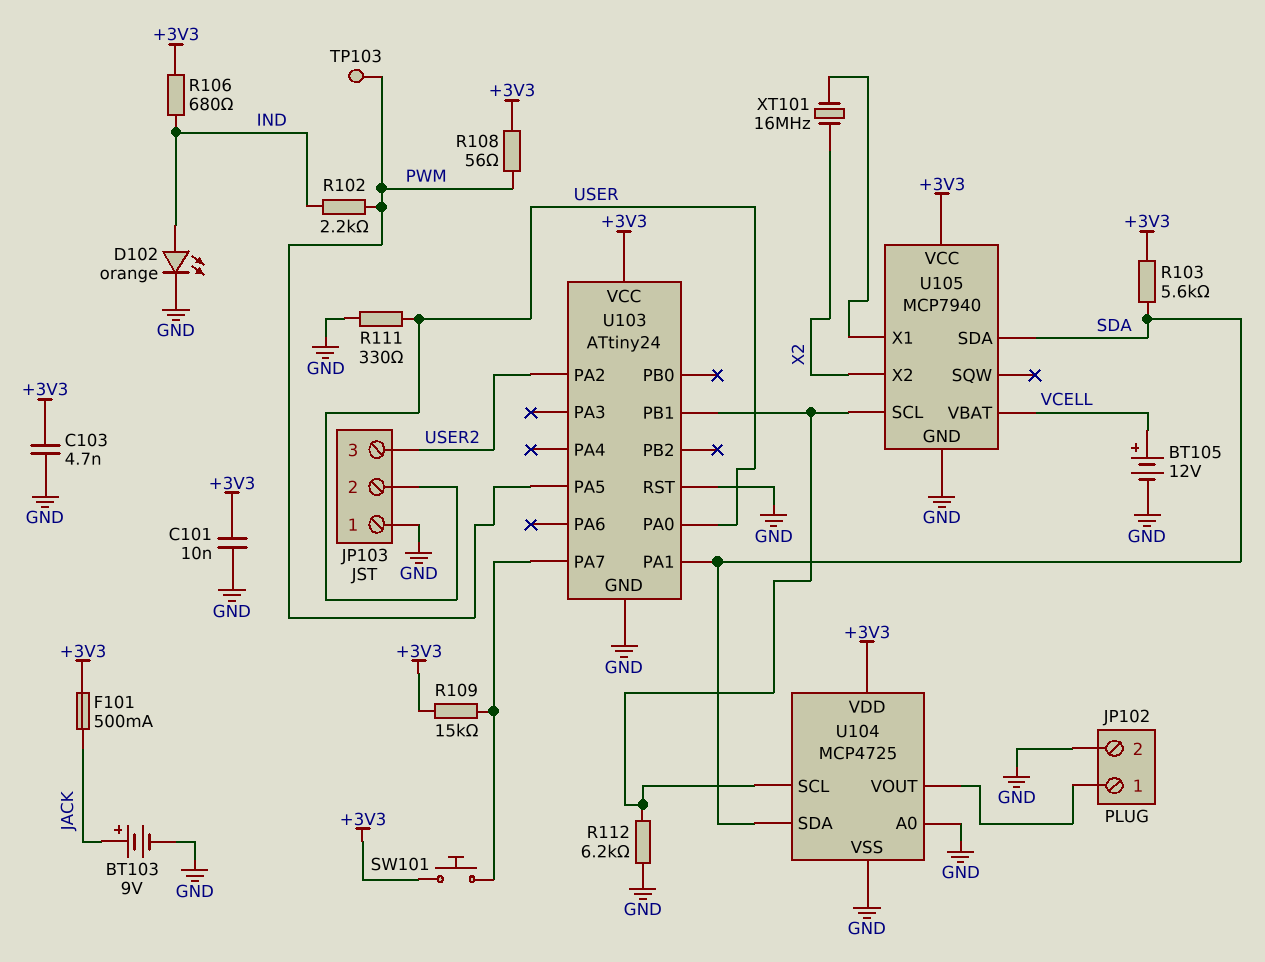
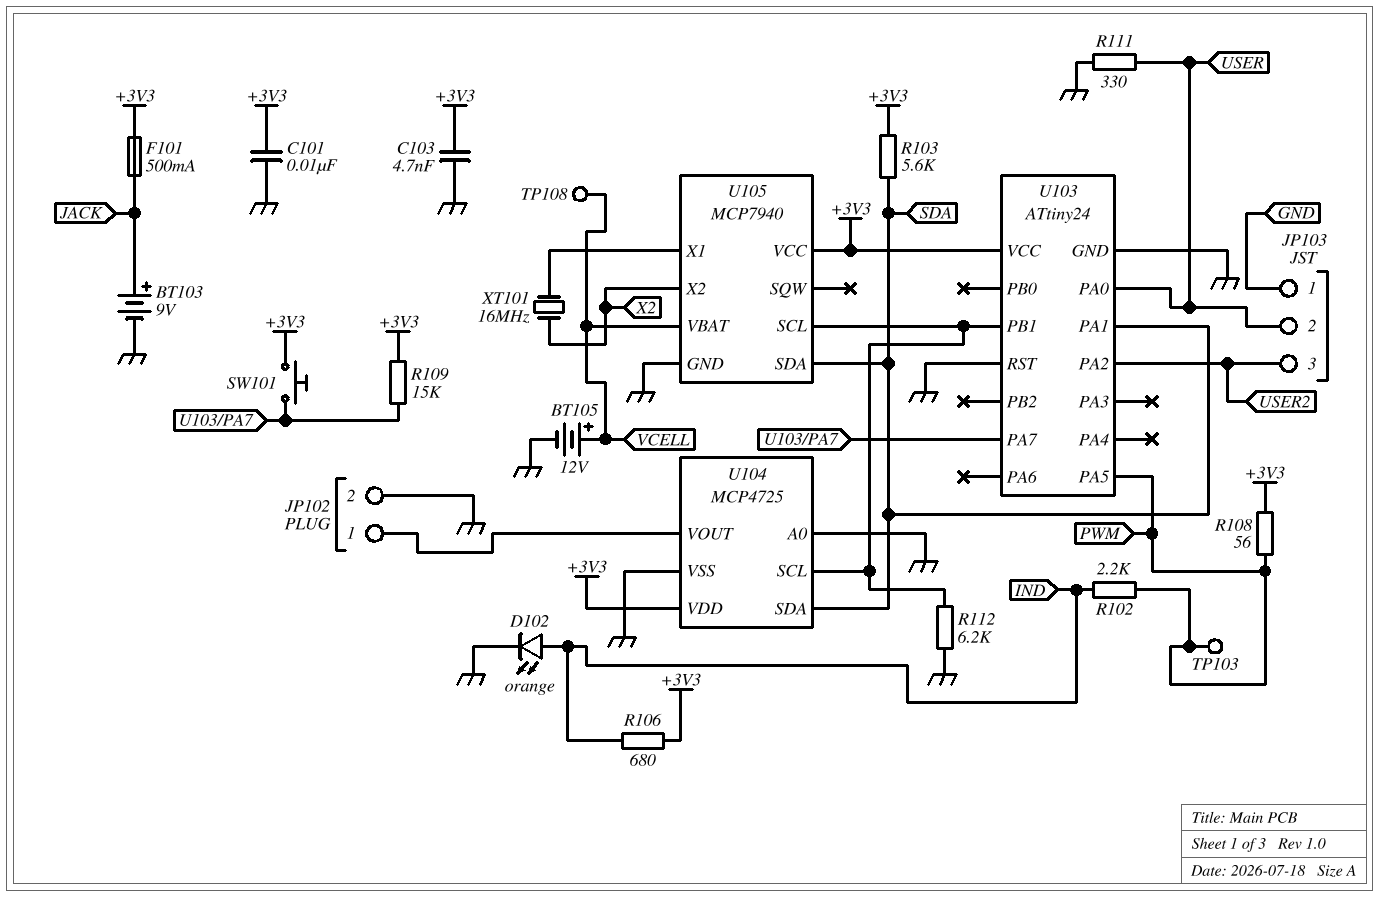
TP108: none -> test point (VCELL)

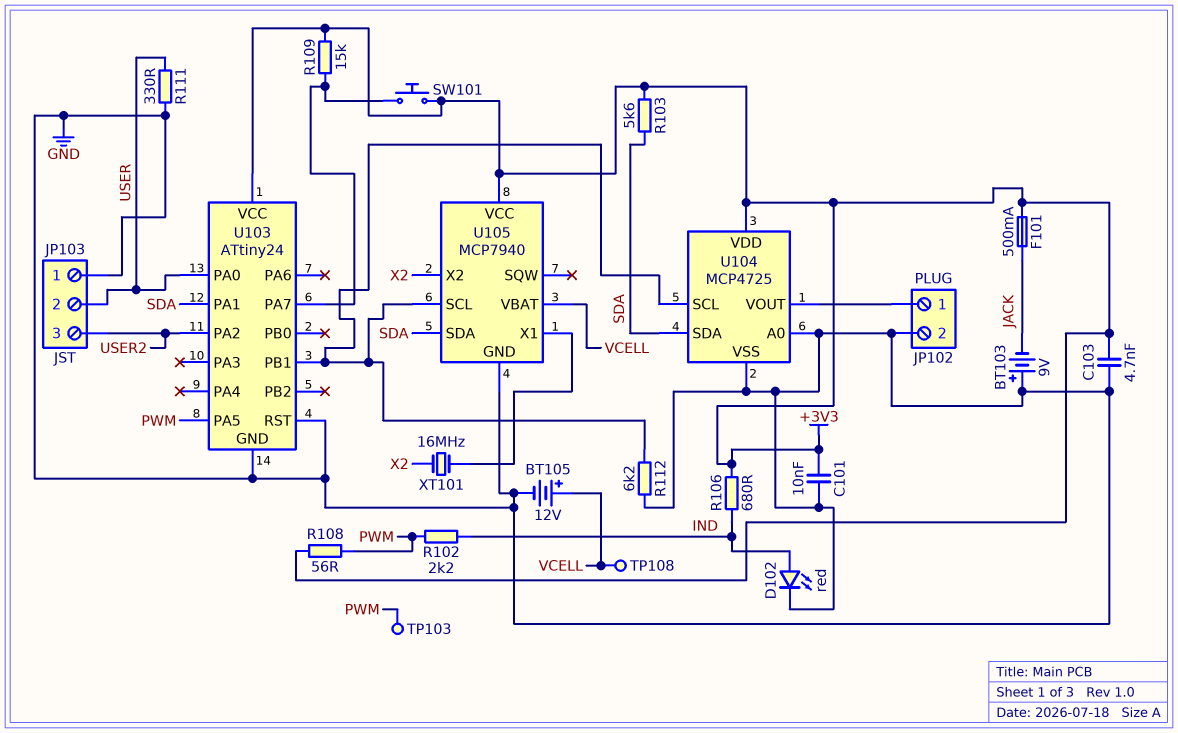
BT103: 9V (plus JACK, minus GND) -> 9V (plus GND, minus JACK)
D102: LED orange (A IND, K GND) -> LED red (A IND, K GND)

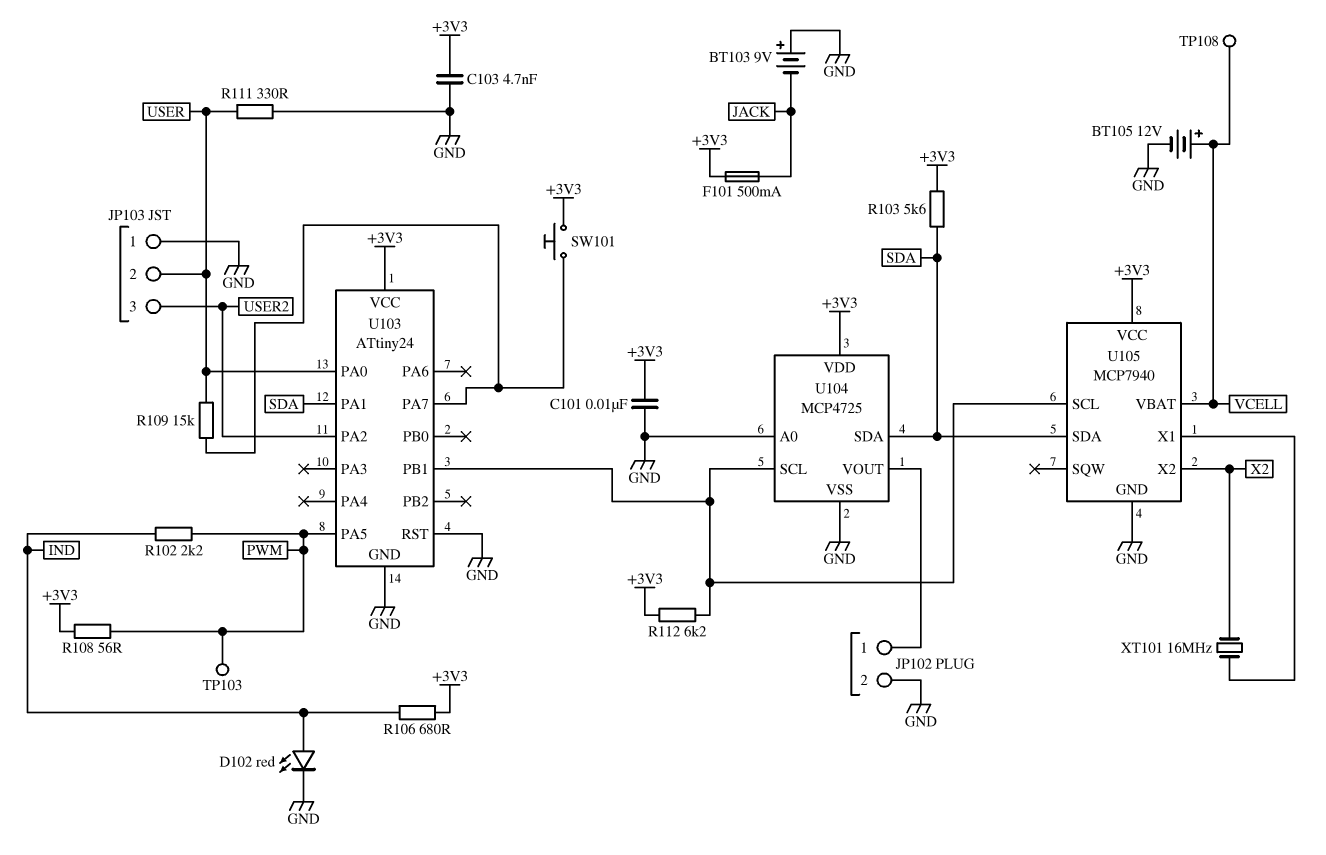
R109: 15k (+3V3, U103/PA7) -> 15k (U103/PA7, USER)
R112: 6.2k (GND, U103/PB1) -> 6.2k (+3V3, U103/PB1)

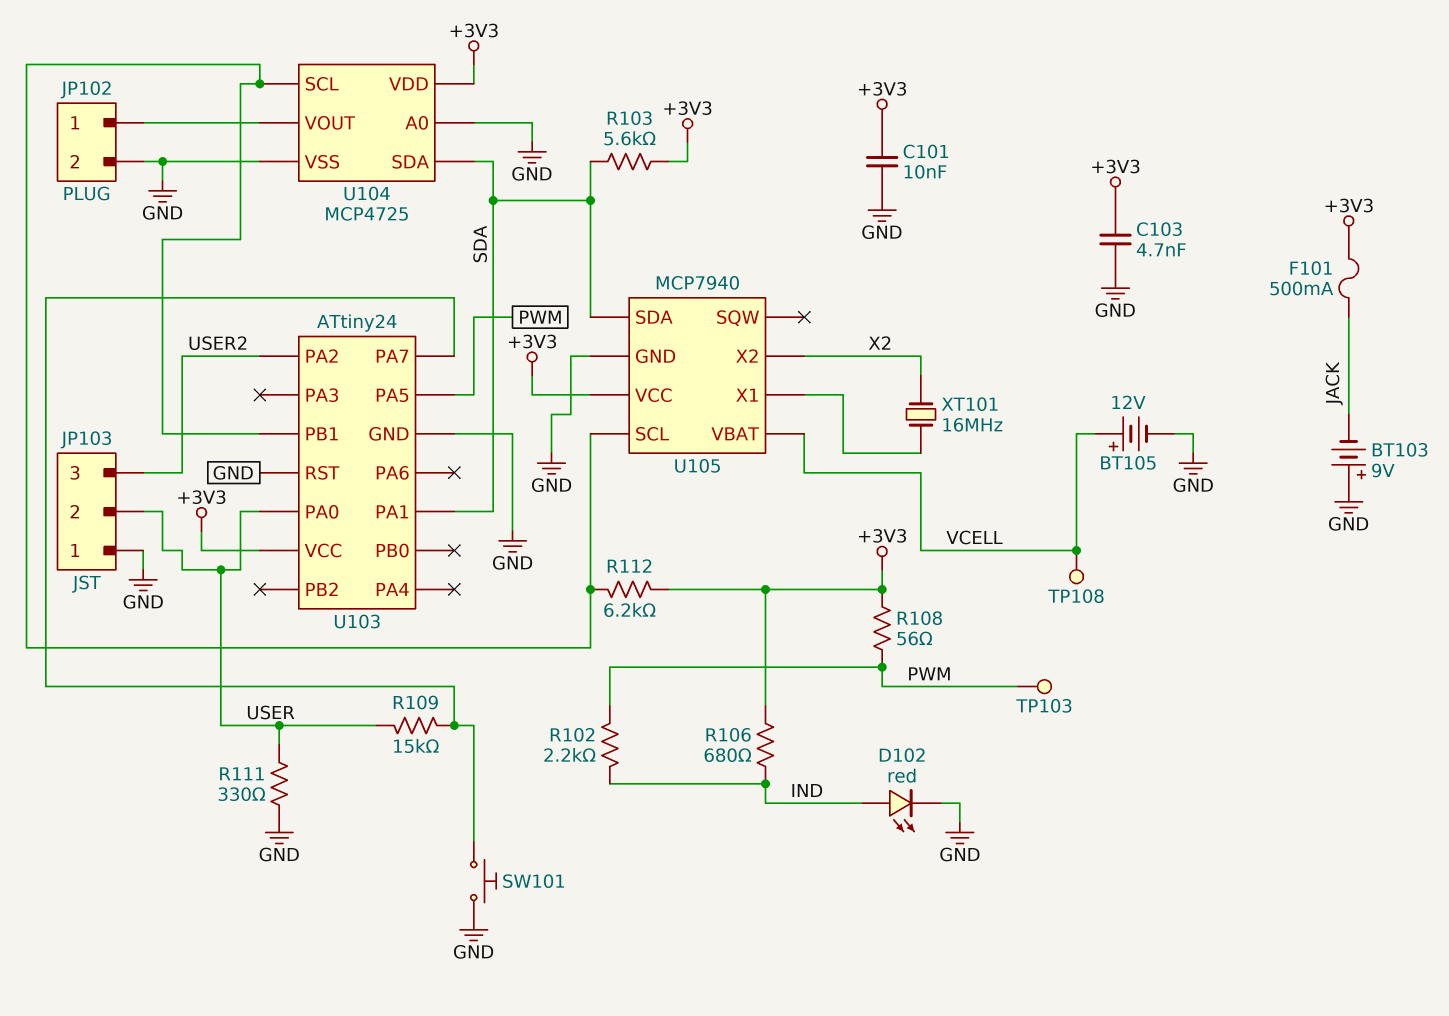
SW101: button (+3V3, U103/PA7) -> button (GND, U103/PA7)

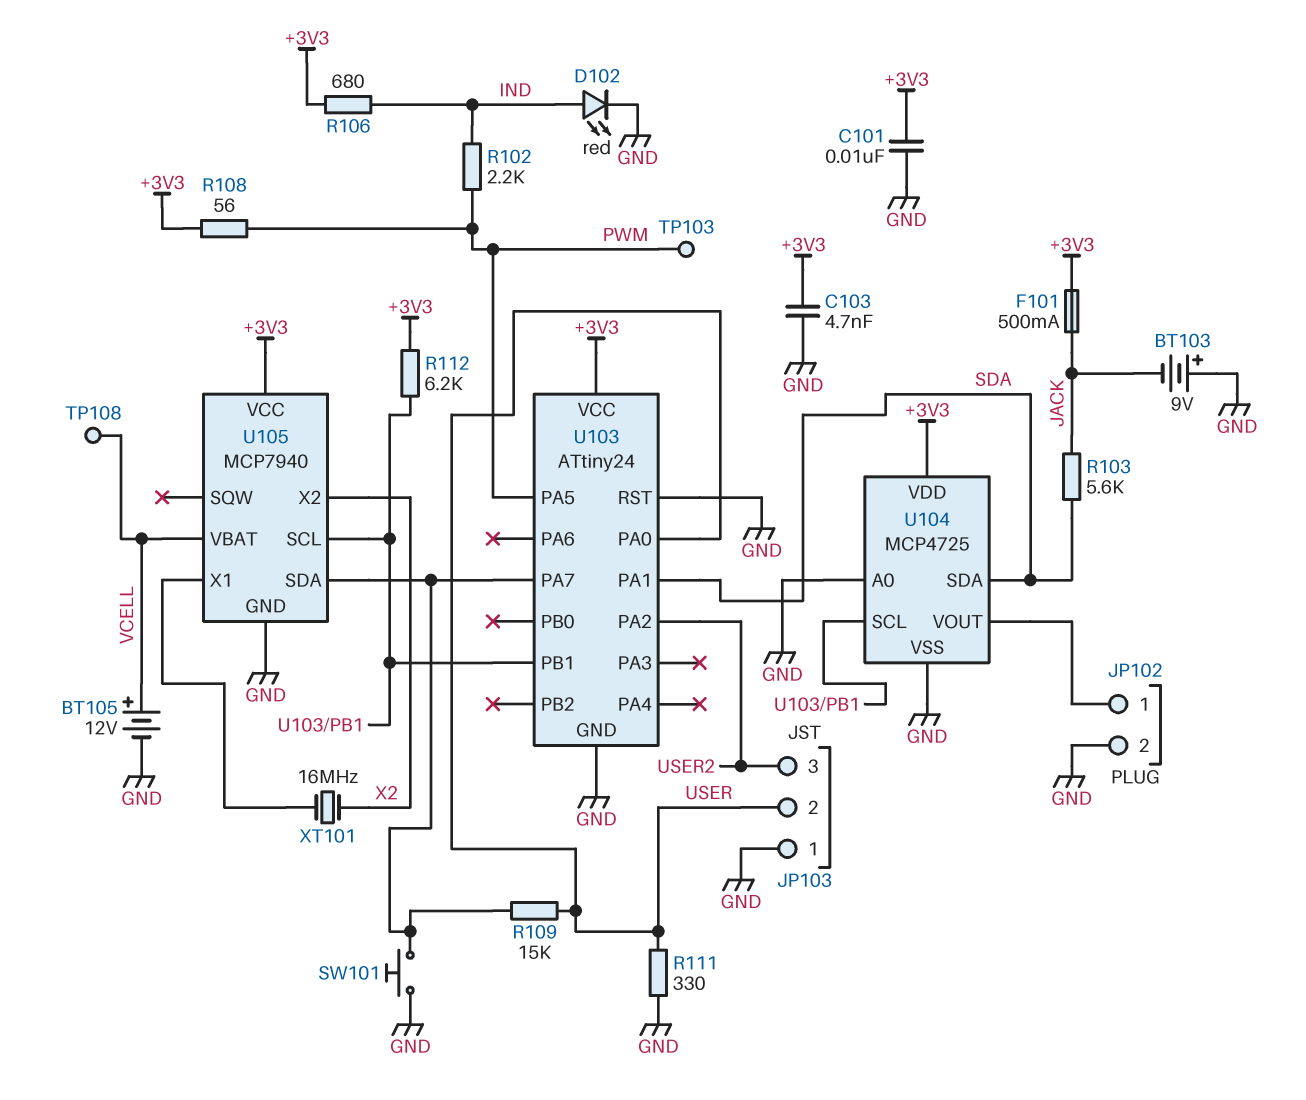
R103: 5.6k (+3V3, SDA) -> 5.6k (JACK, SDA)
U105 pin SDA: SDA -> U103/PA7

